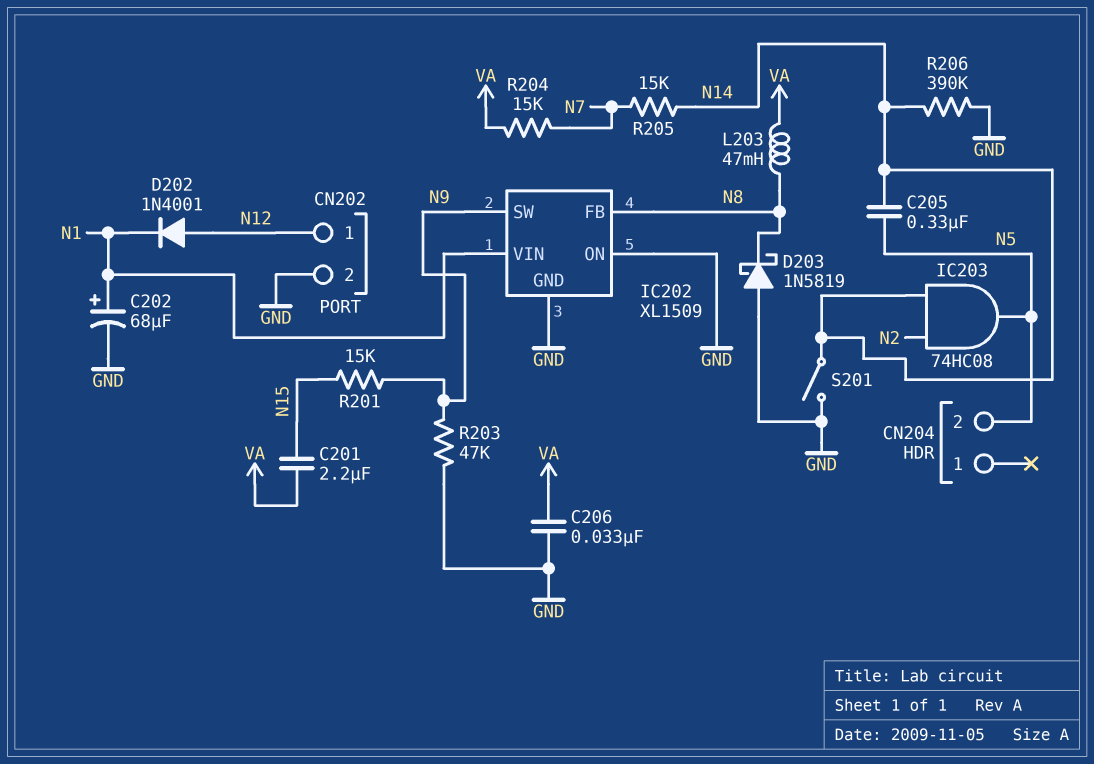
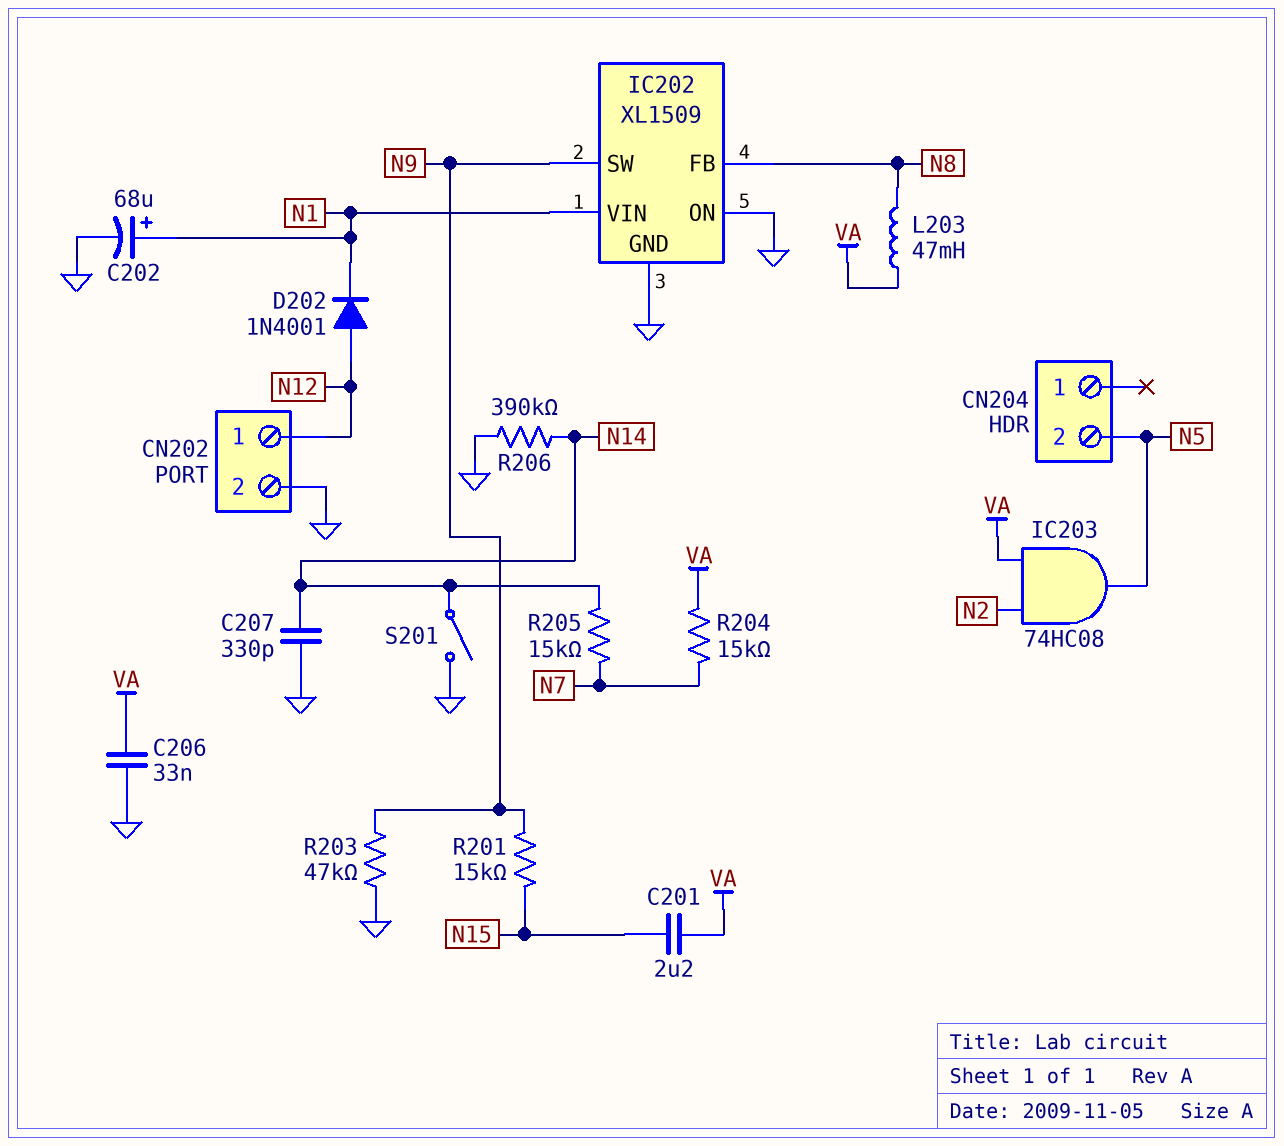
C205: 330nF (N5, N14) -> none
C207: none -> 330pF (GND, N14)
D203: schottky 1N5819 (A GND, K N8) -> none
IC203: AND 74HC08 (in N2, in N14, out N5) -> AND 74HC08 (in N2, in VA, out N5)

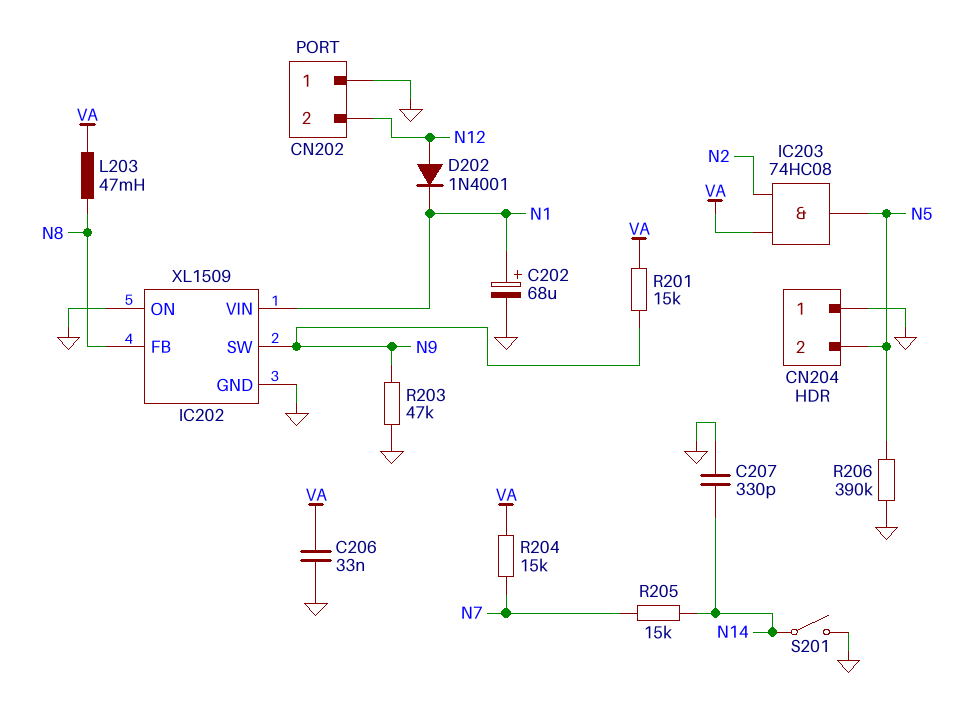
C201: 2.2uF (N15, VA) -> none
CN202 pin 1: N12 -> GND
CN202 pin 2: GND -> N12
CN204 pin 1: none -> GND
R201: 15k (N9, N15) -> 15k (N9, VA)
R206: 390k (GND, N14) -> 390k (GND, N5)

